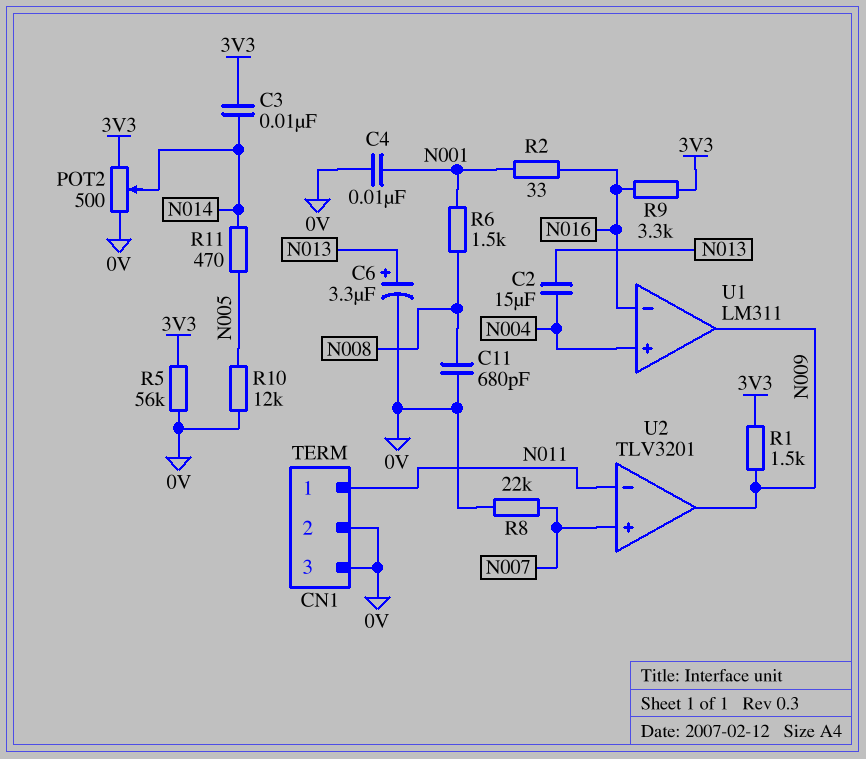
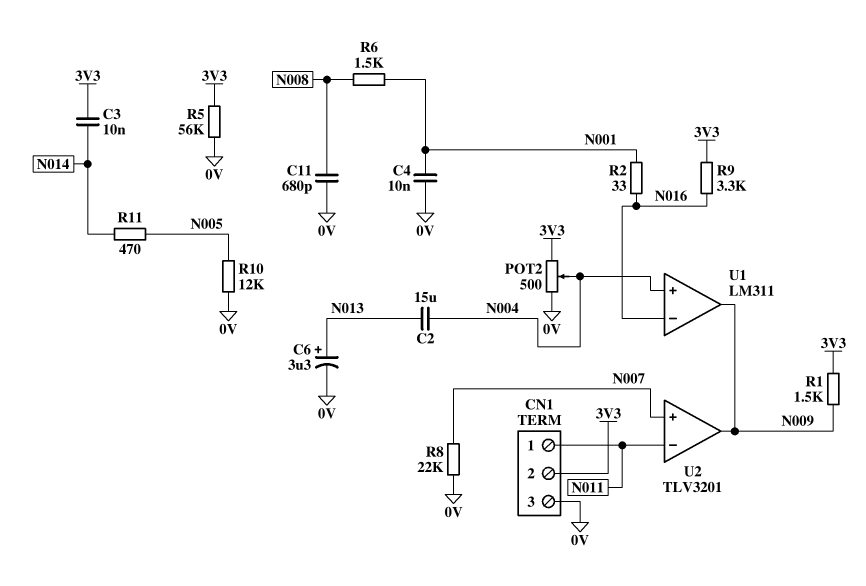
CN1 pin 2: 0V -> 3V3
POT2: 500 (0V, 3V3, wiper N014) -> 500 (0V, 3V3, wiper N004)

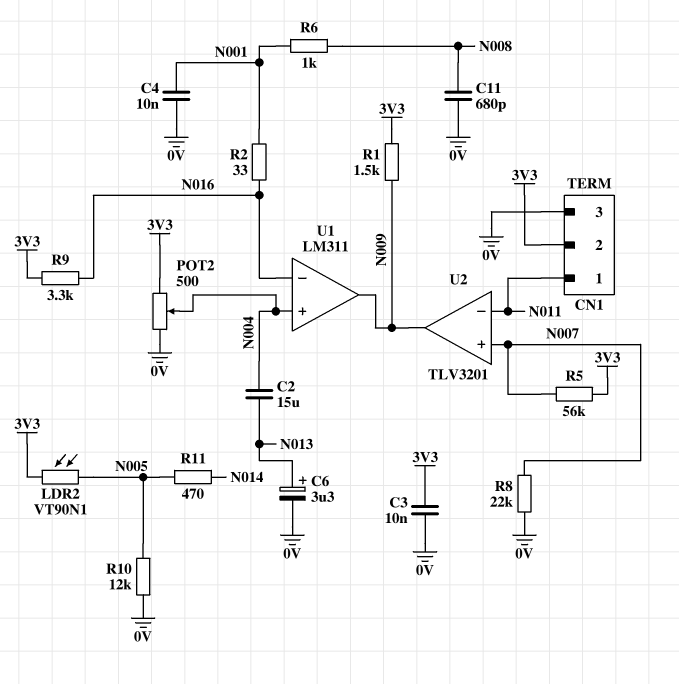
C3: 10nF (3V3, N014) -> 10nF (0V, 3V3)
LDR2: none -> VT90N1 (3V3, N005)
R5: 56k (0V, 3V3) -> 56k (3V3, N007)
R6: 1.5k (N001, N008) -> 1k (N001, N008)

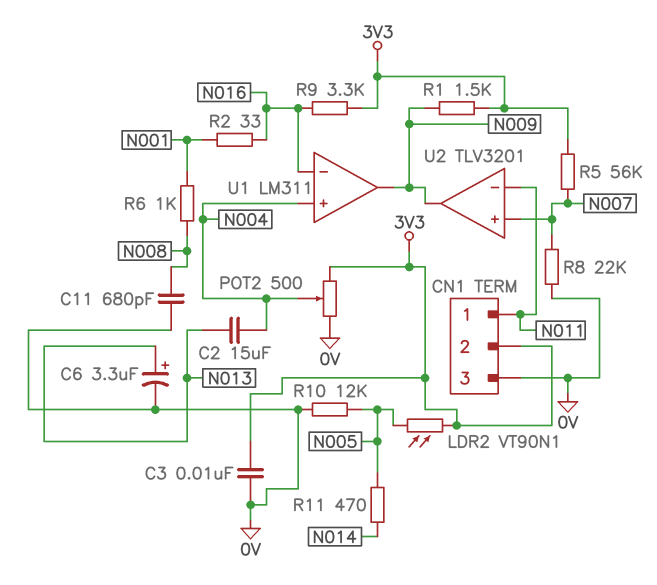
C4: 10nF (0V, N001) -> none

